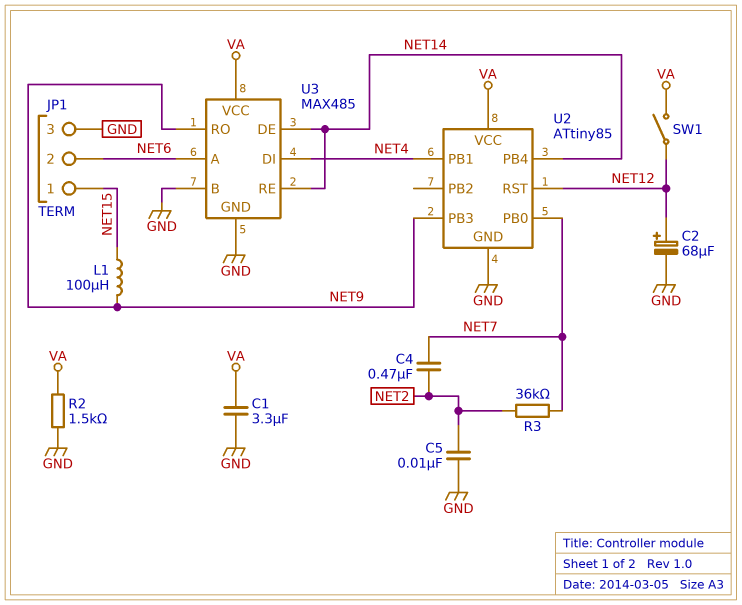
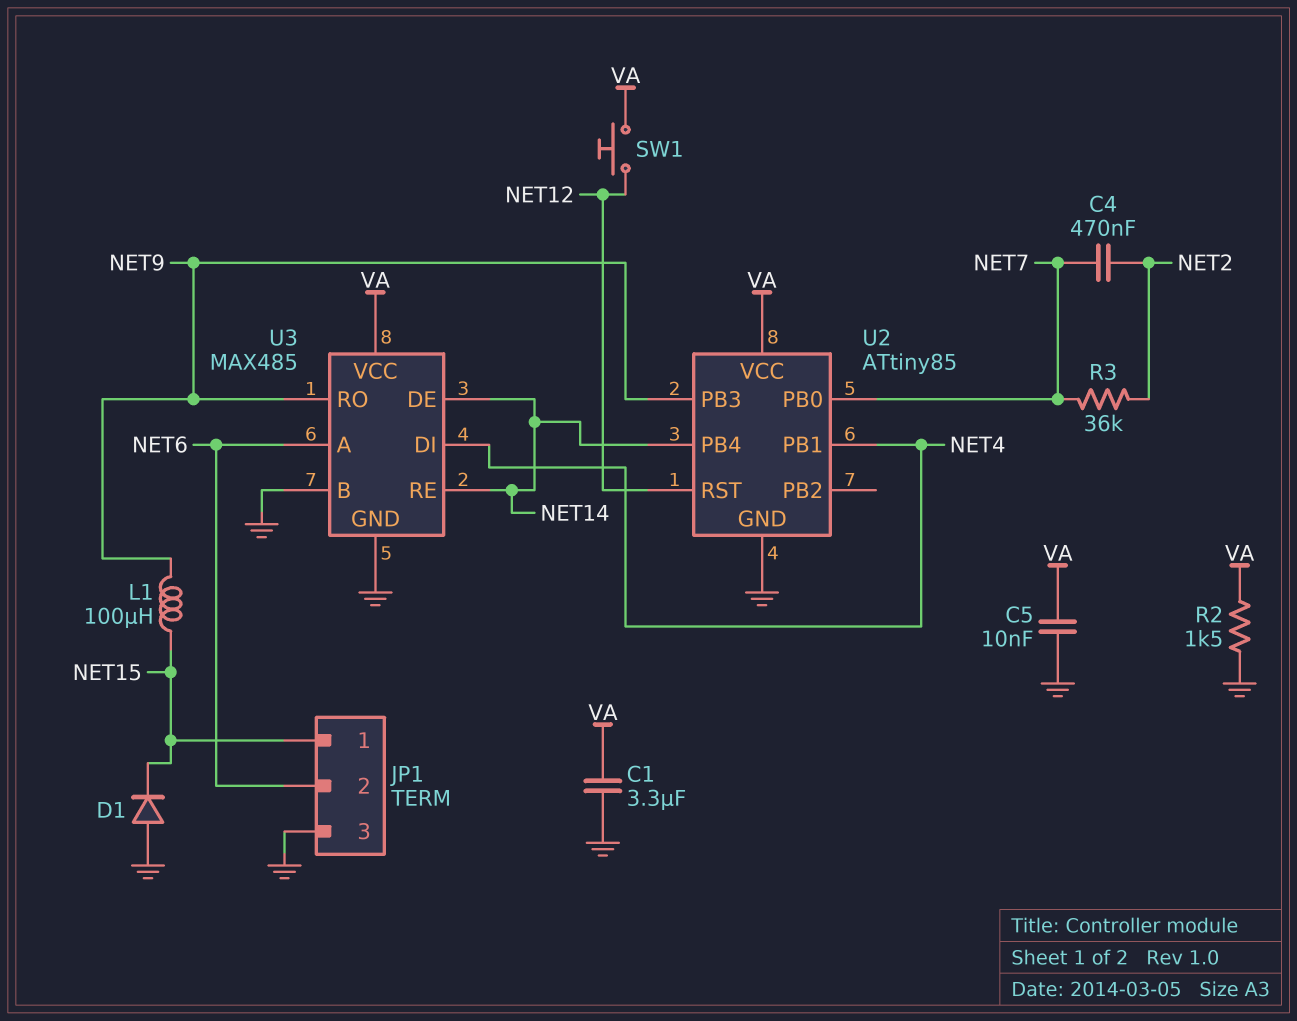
C2: 68uF (plus NET12, minus GND) -> none
C5: 10nF (GND, NET2) -> 10nF (GND, VA)
D1: none -> diode (A GND, K NET15)
SW1: switch (NET12, VA) -> button (NET12, VA)

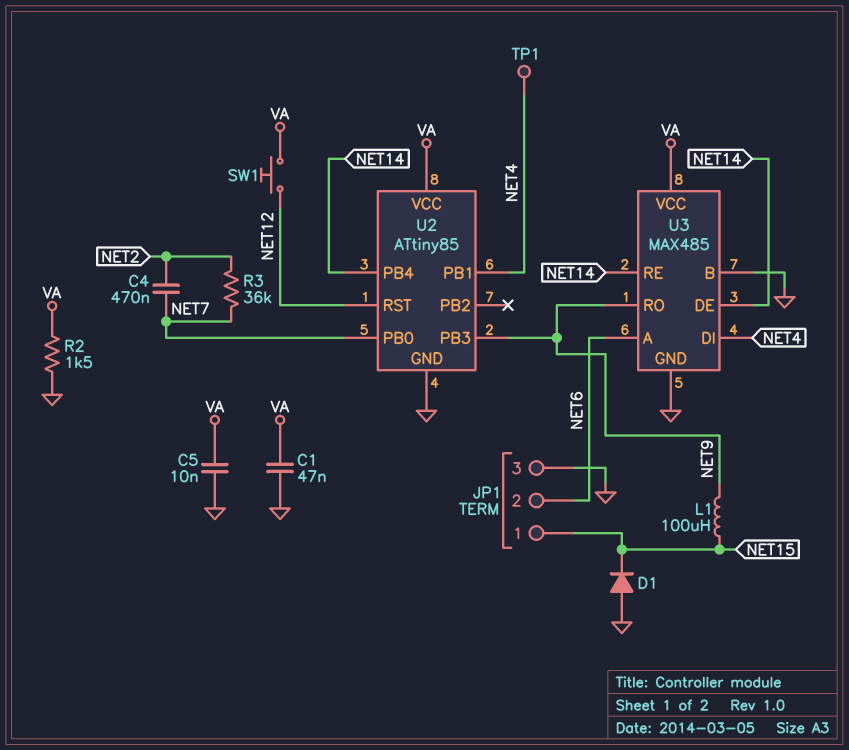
C1: 3.3uF (GND, VA) -> 47nF (GND, VA)
TP1: none -> test point (NET4)

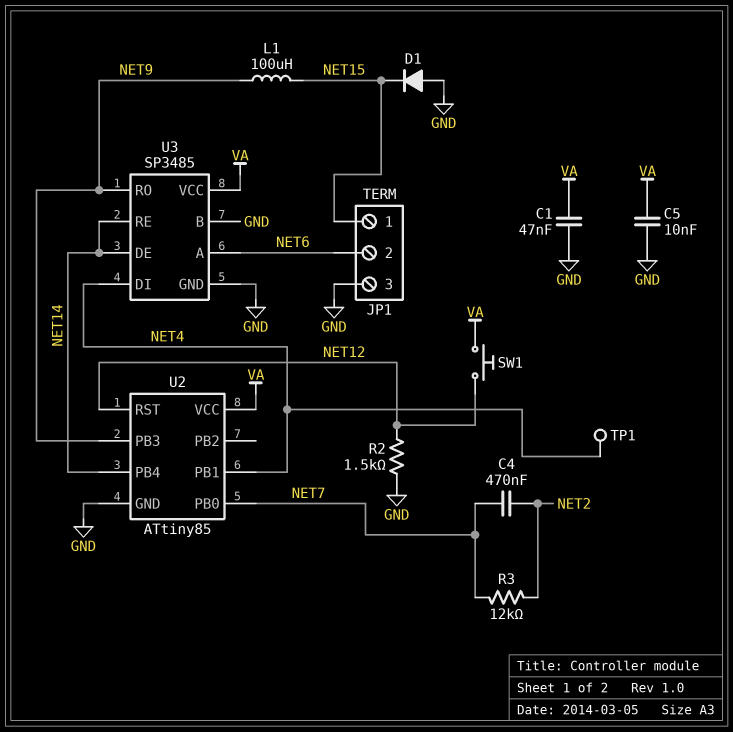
R2: 1.5k (GND, VA) -> 1.5k (GND, NET12)
R3: 36k (NET2, NET7) -> 12k (NET2, NET7)
U3: MAX485 -> SP3485

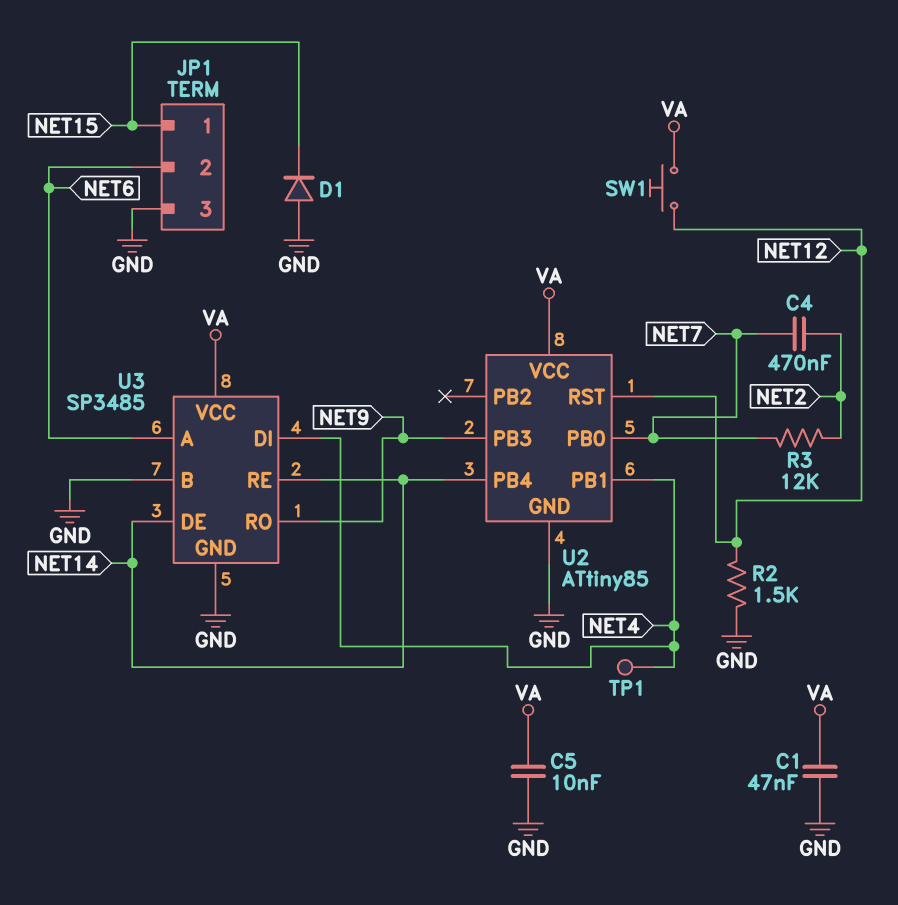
L1: 100uH (NET9, NET15) -> none

